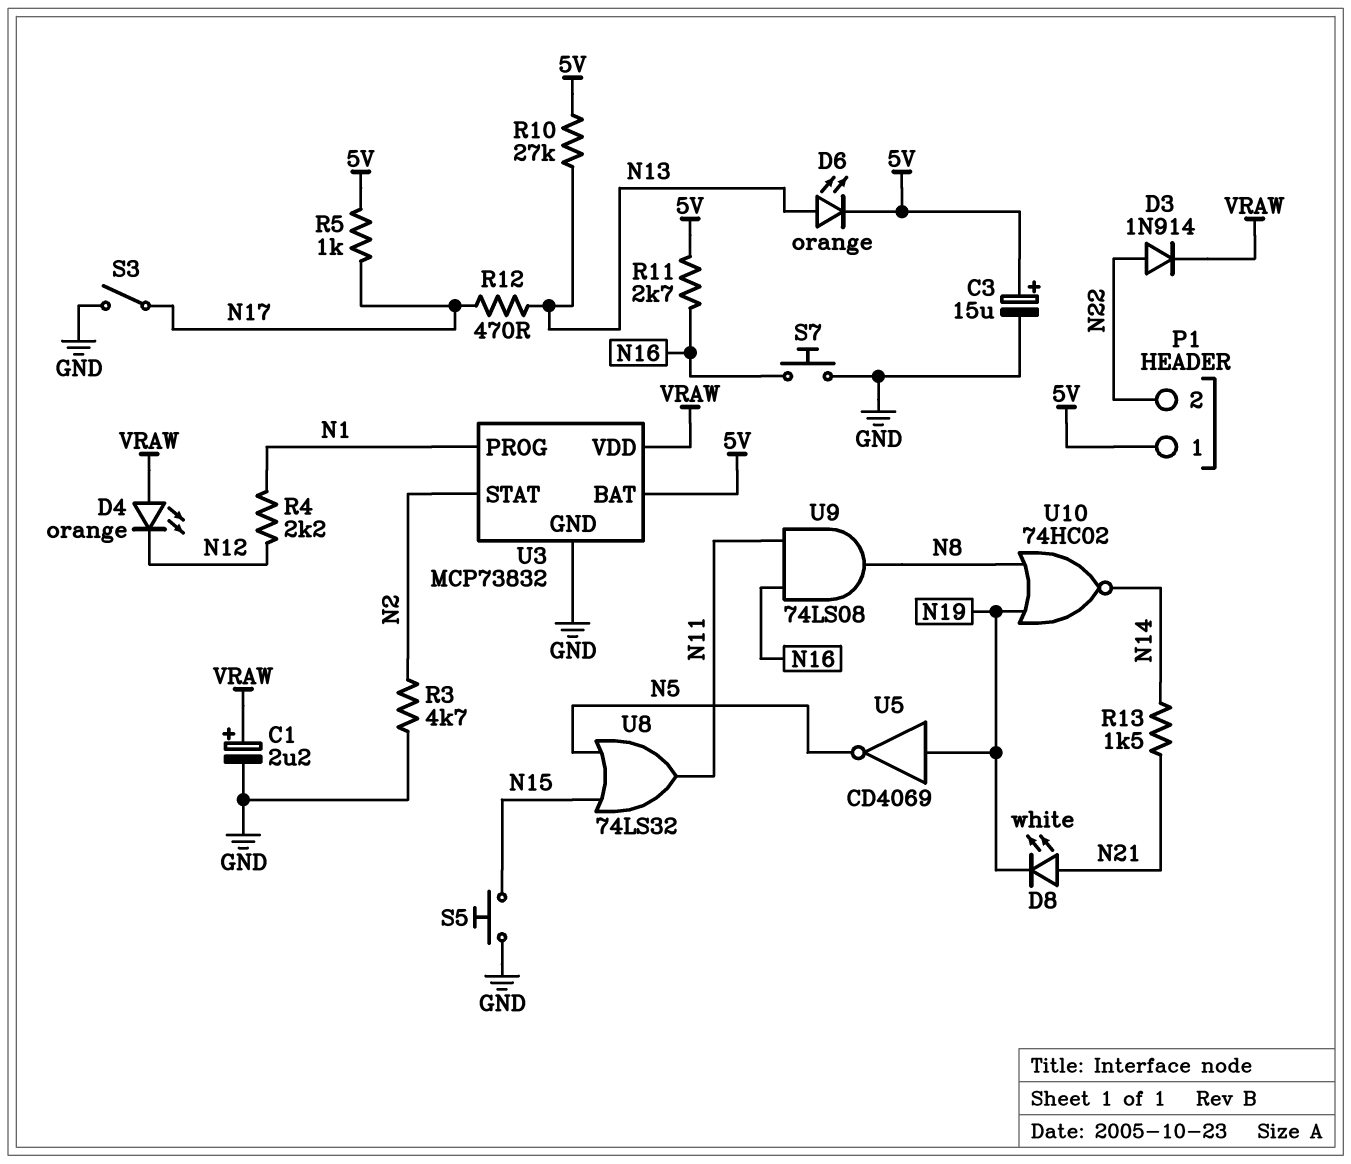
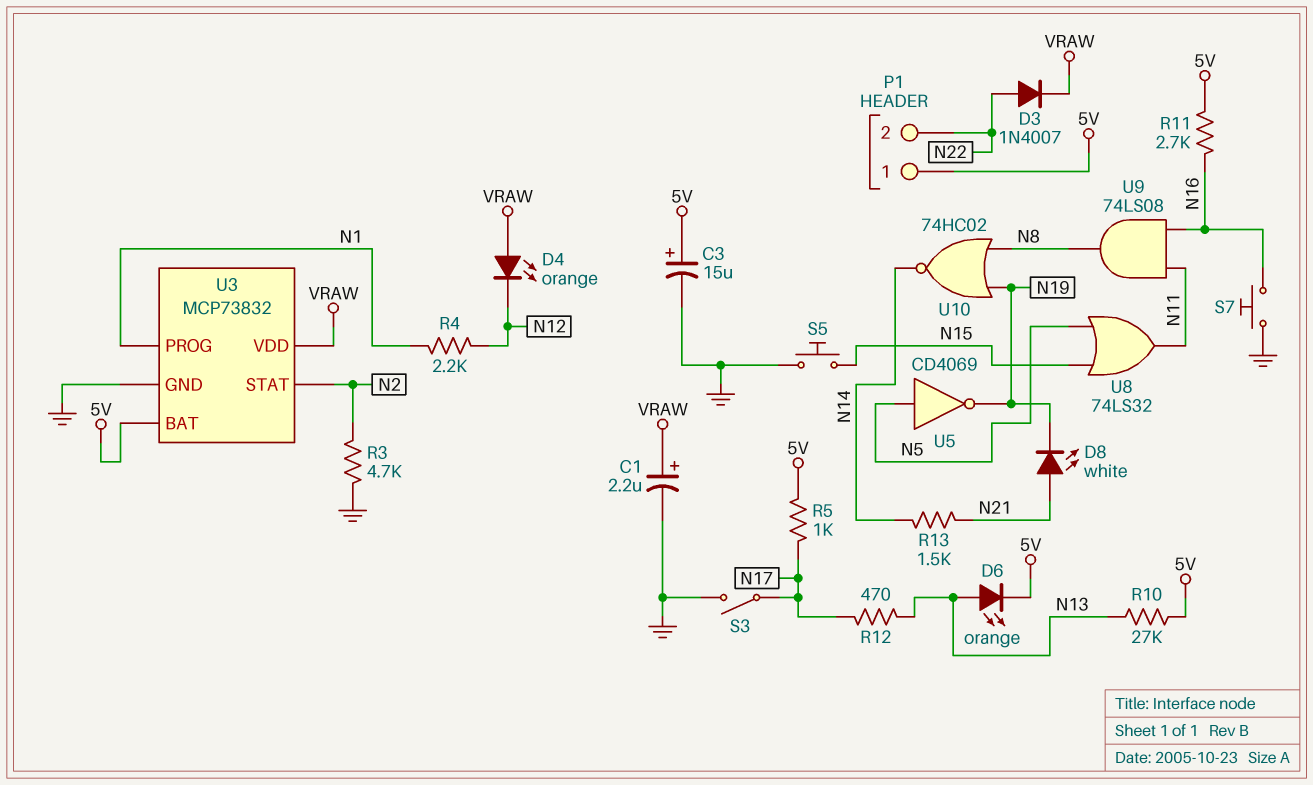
D3: diode 1N914 (A N22, K VRAW) -> diode 1N4007 (A N22, K VRAW)
U5: NOT CD4069 (in N19, out N5) -> NOT CD4069 (in N5, out N19)

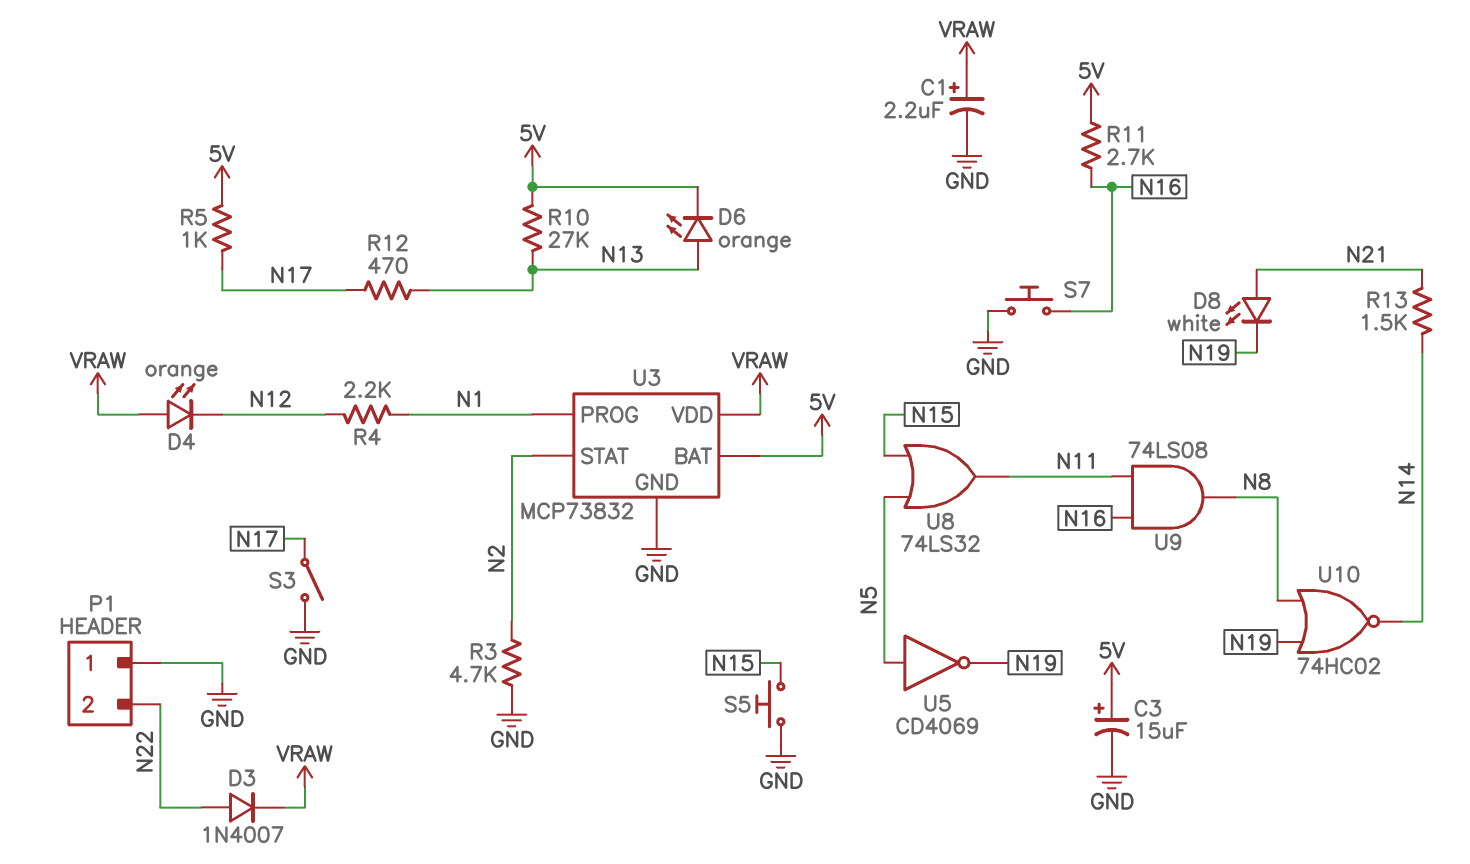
P1 pin 1: 5V -> GND

